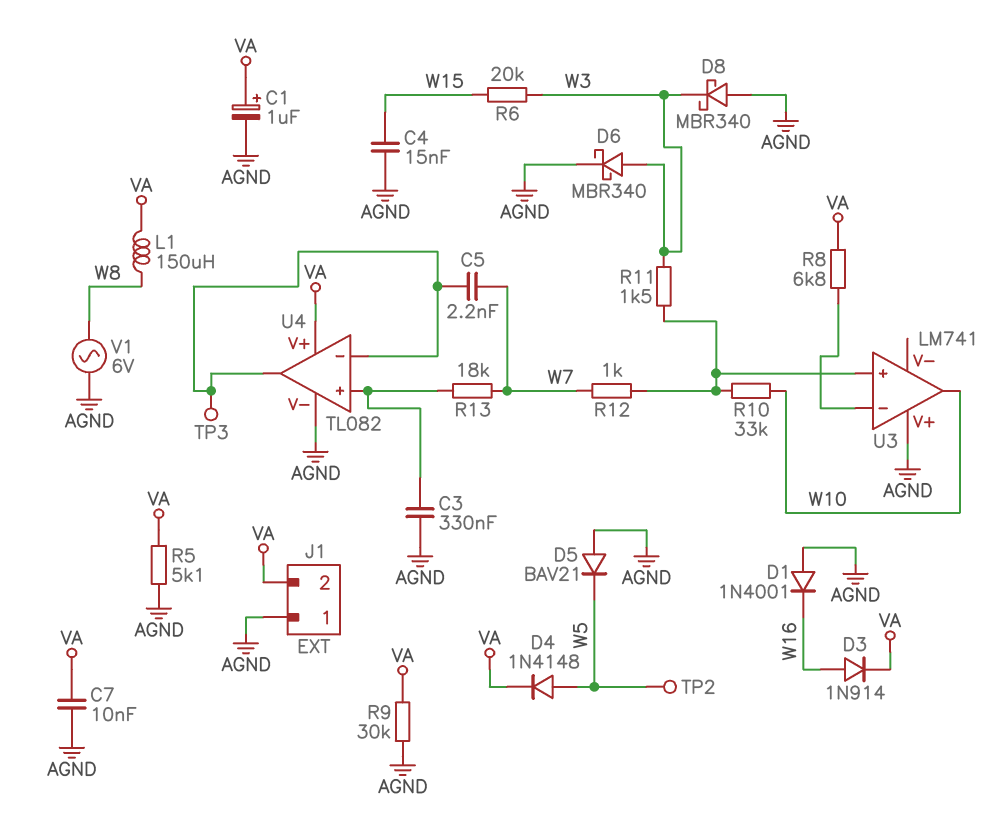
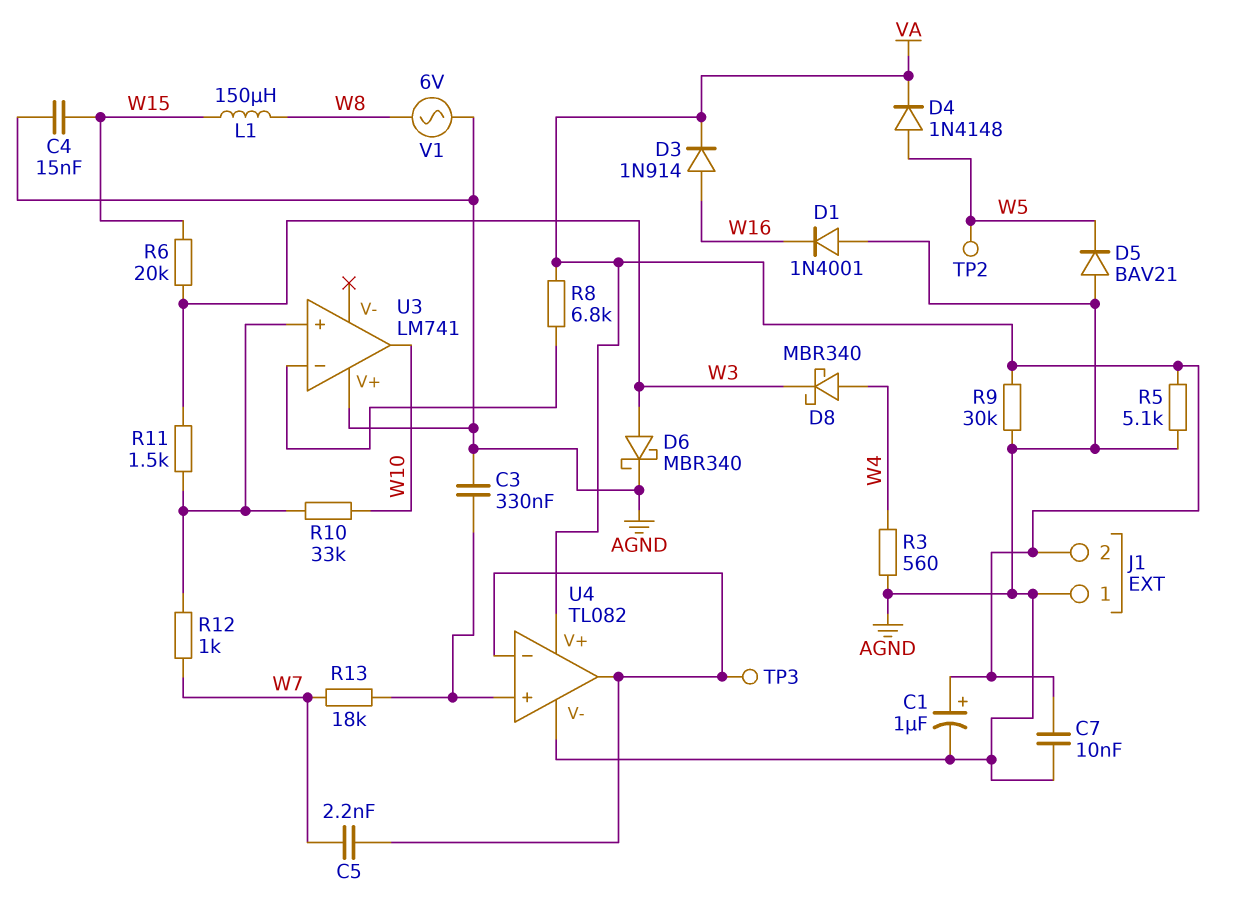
D8: schottky MBR340 (A AGND, K W3) -> schottky MBR340 (A W4, K W3)
L1: 150uH (VA, W8) -> 150uH (W8, W15)
R3: none -> 560 (AGND, W4)

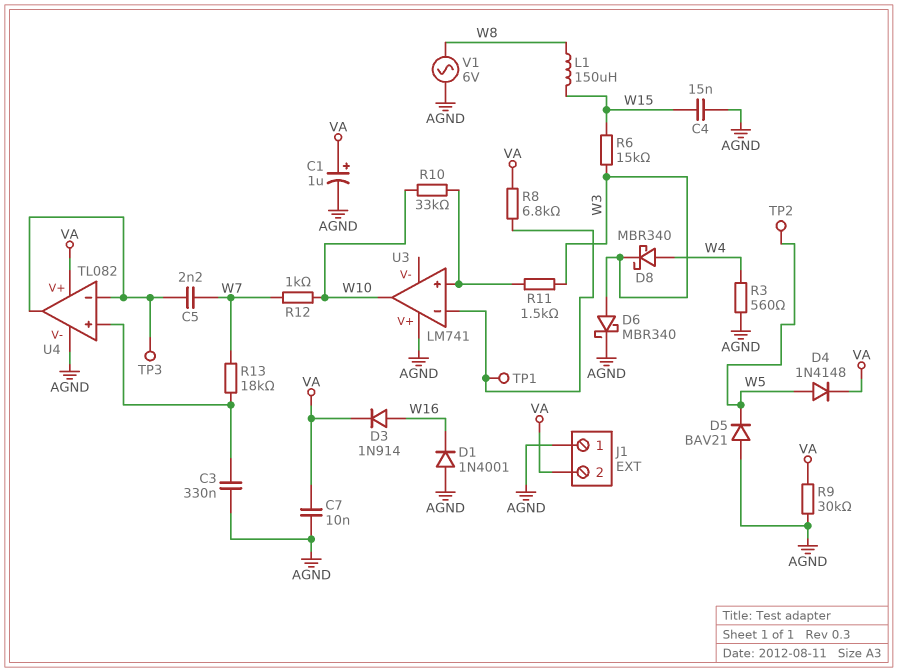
R5: 5.1k (AGND, VA) -> none
R6: 20k (W3, W15) -> 15k (W3, W15)
R12: 1k (U3/in+, W7) -> 1k (W7, W10)
TP1: none -> test point (U3/in-)

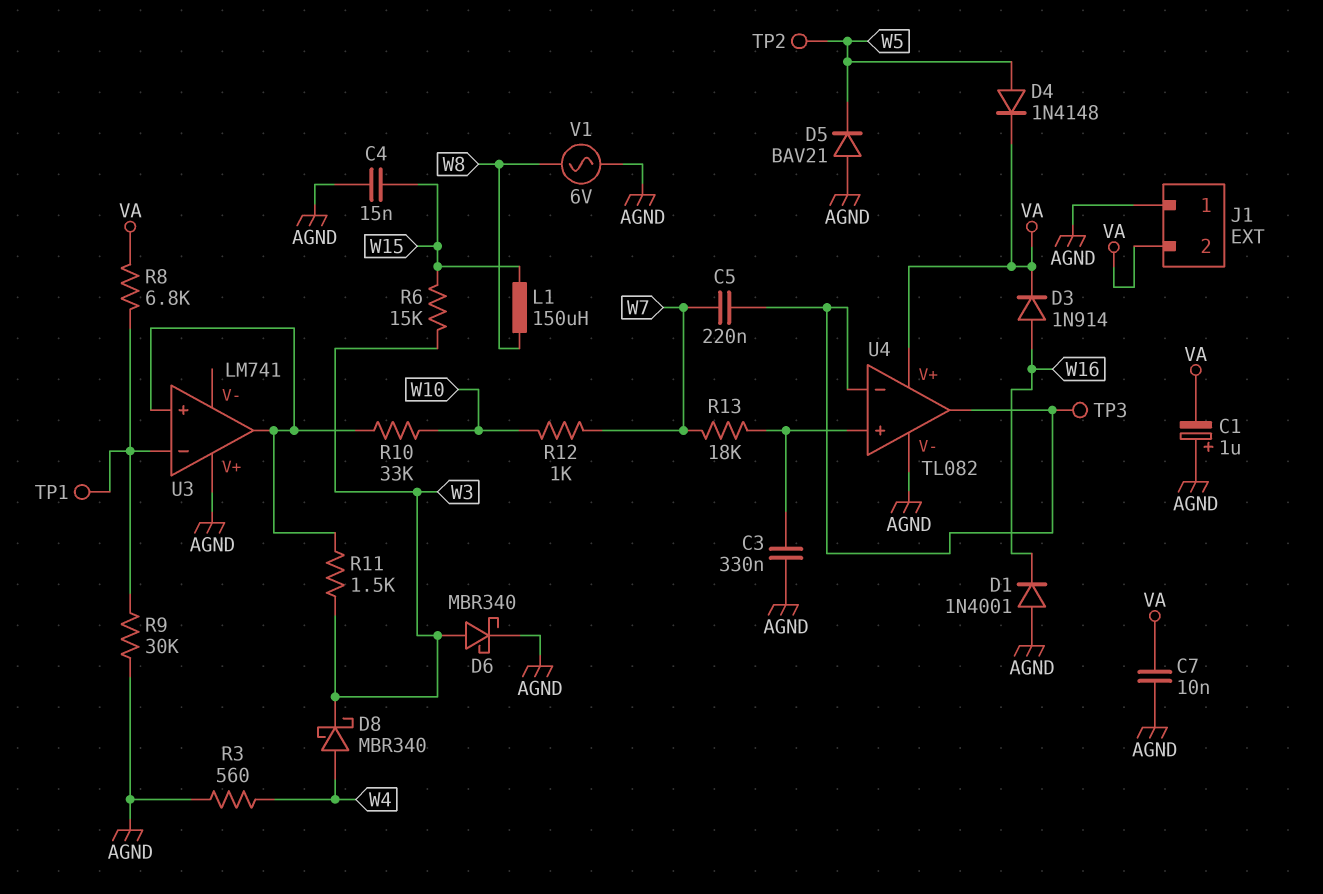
C1: 1uF (plus VA, minus AGND) -> 1uF (plus AGND, minus VA)
C5: 2.2nF (U4/in-, W7) -> 220nF (U4/in-, W7)
R9: 30k (AGND, VA) -> 30k (AGND, U3/in-)
U3 pin out: W10 -> U3/in+

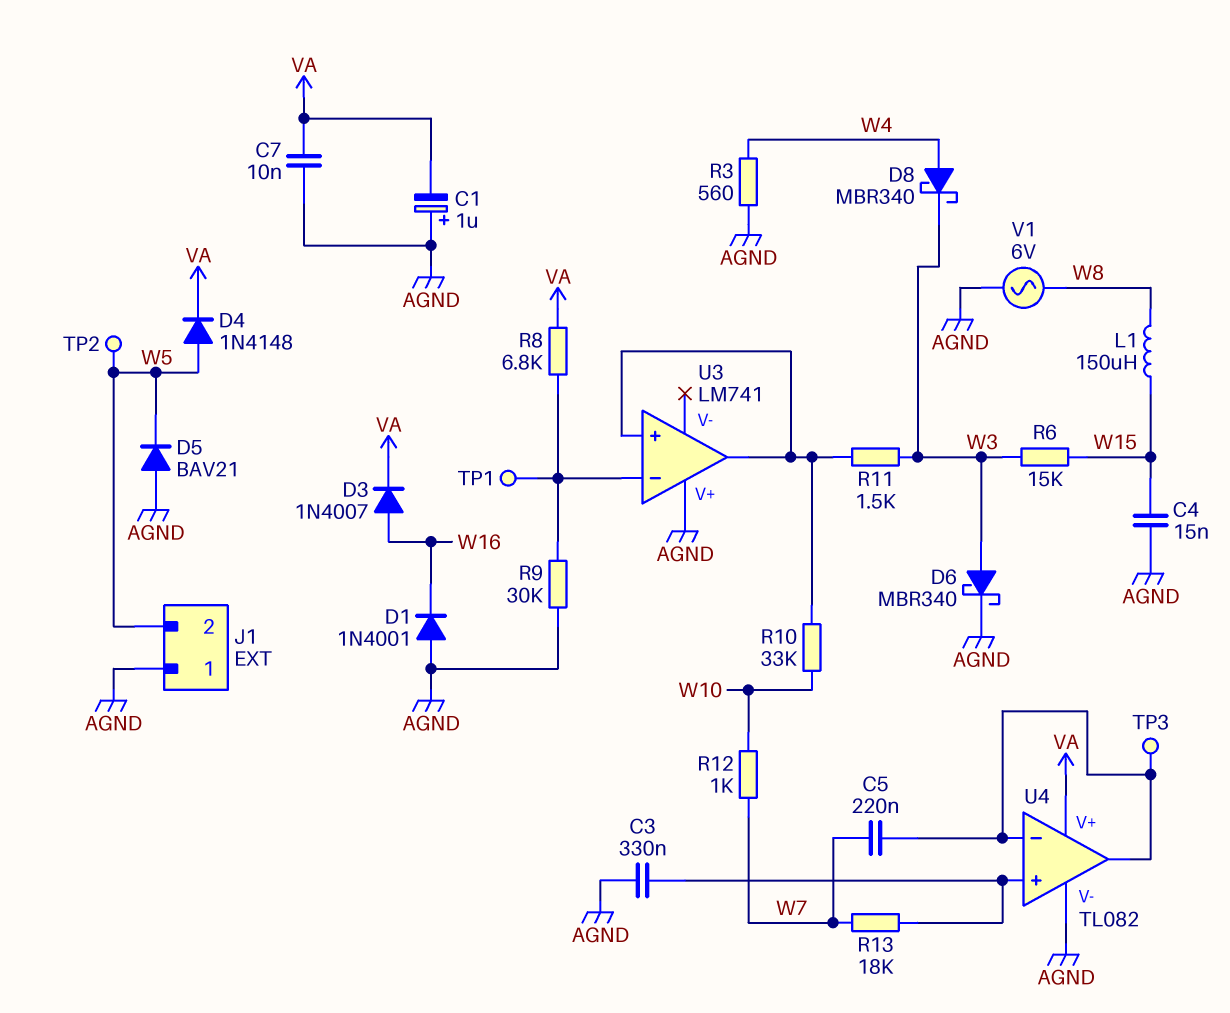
D3: diode 1N914 (A W16, K VA) -> diode 1N4007 (A W16, K VA)
J1 pin 2: VA -> W5

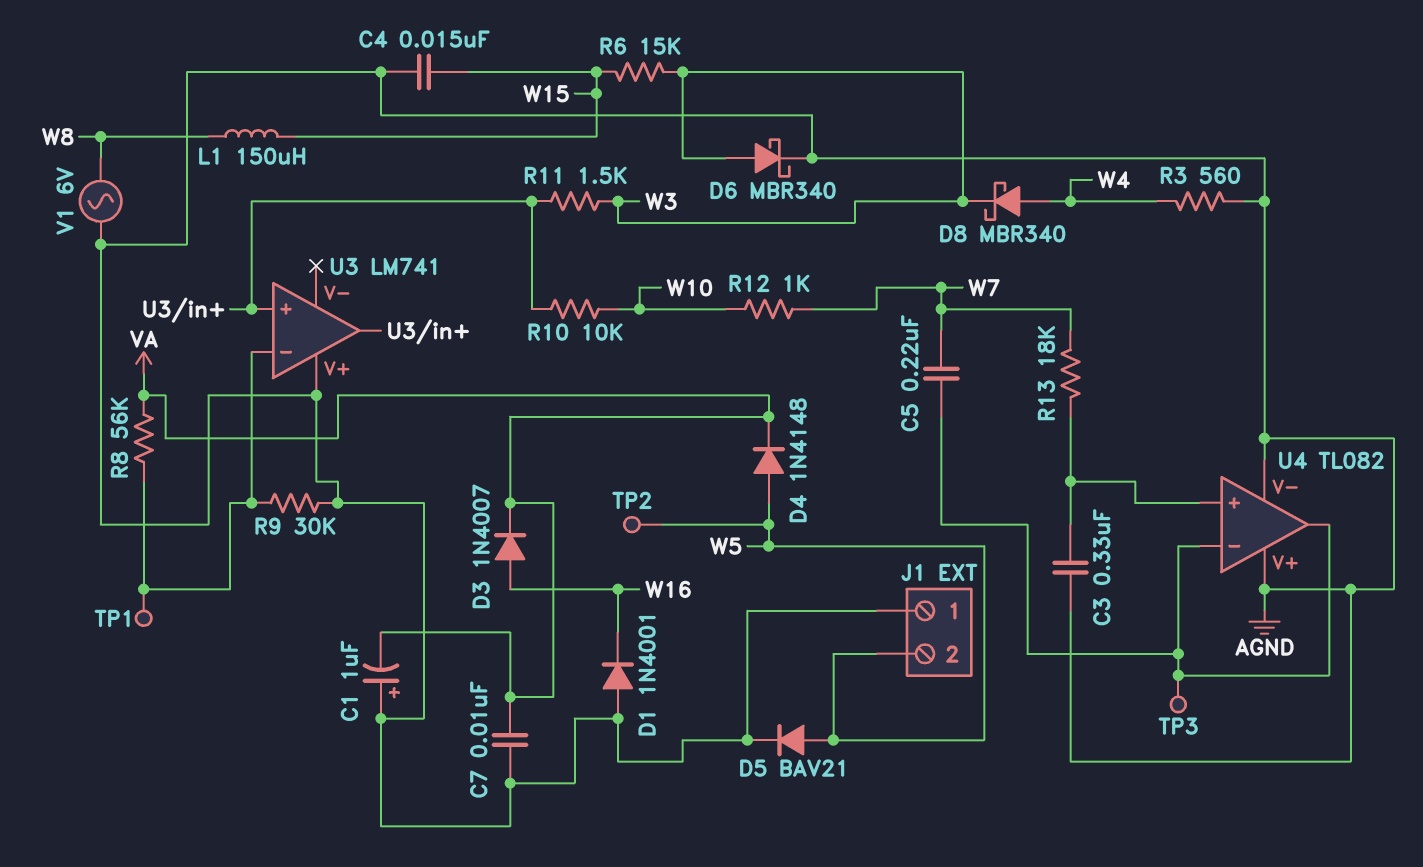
D5: diode BAV21 (A AGND, K W5) -> diode BAV21 (A W5, K AGND)
R8: 6.8k (U3/in-, VA) -> 56k (U3/in-, VA)
R10: 33k (U3/in+, W10) -> 10k (U3/in+, W10)
U4 pin V+: VA -> AGND

